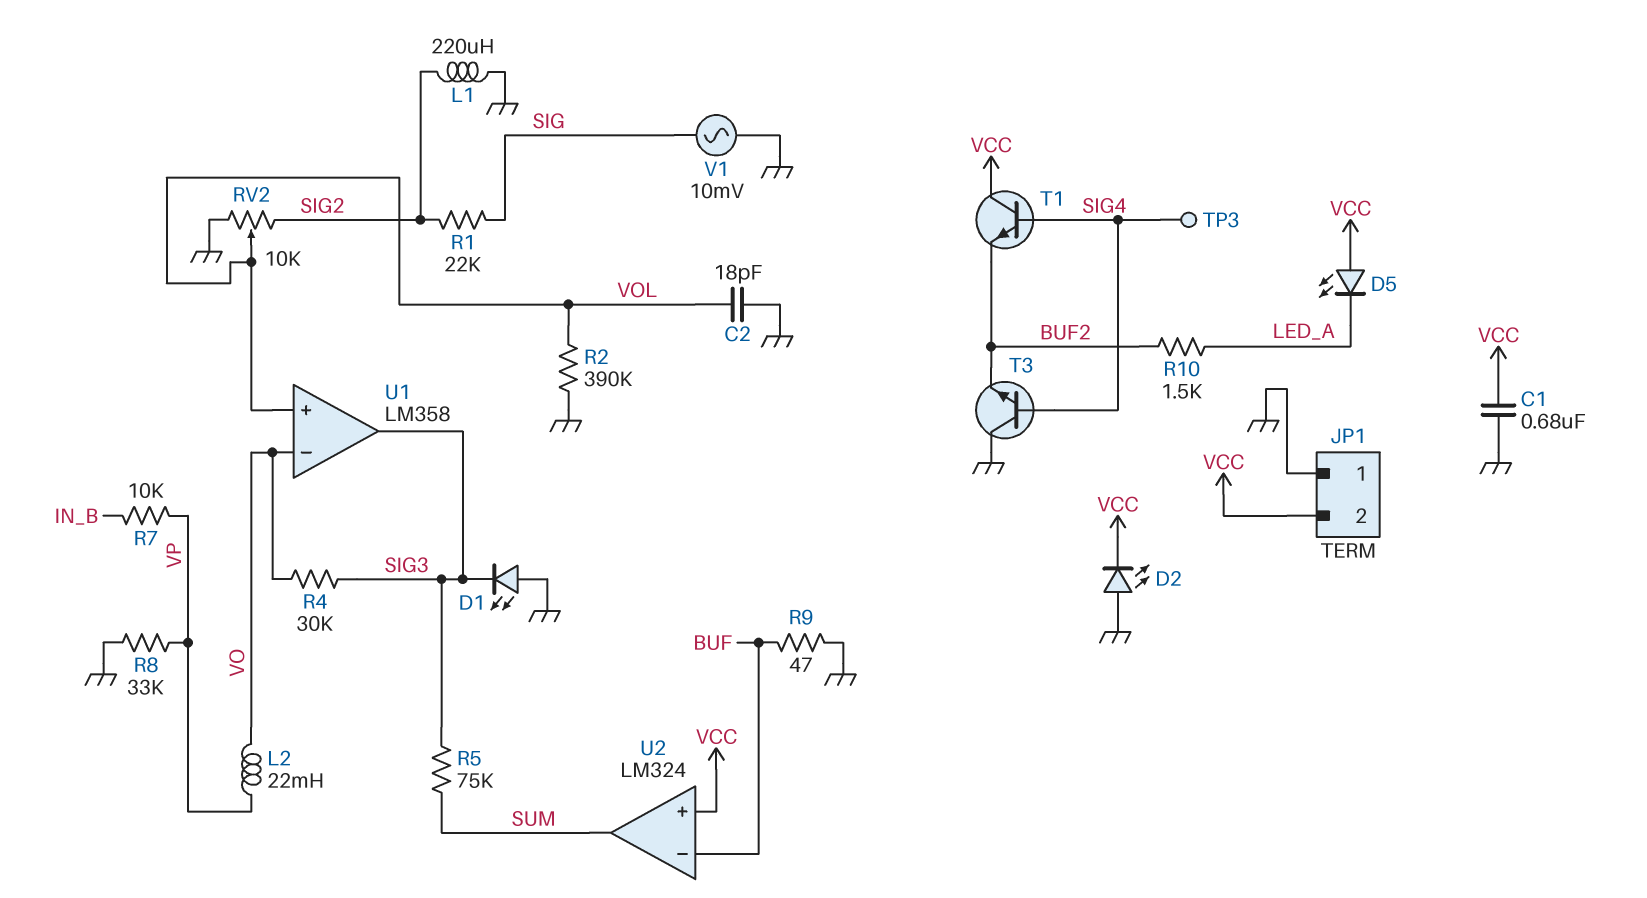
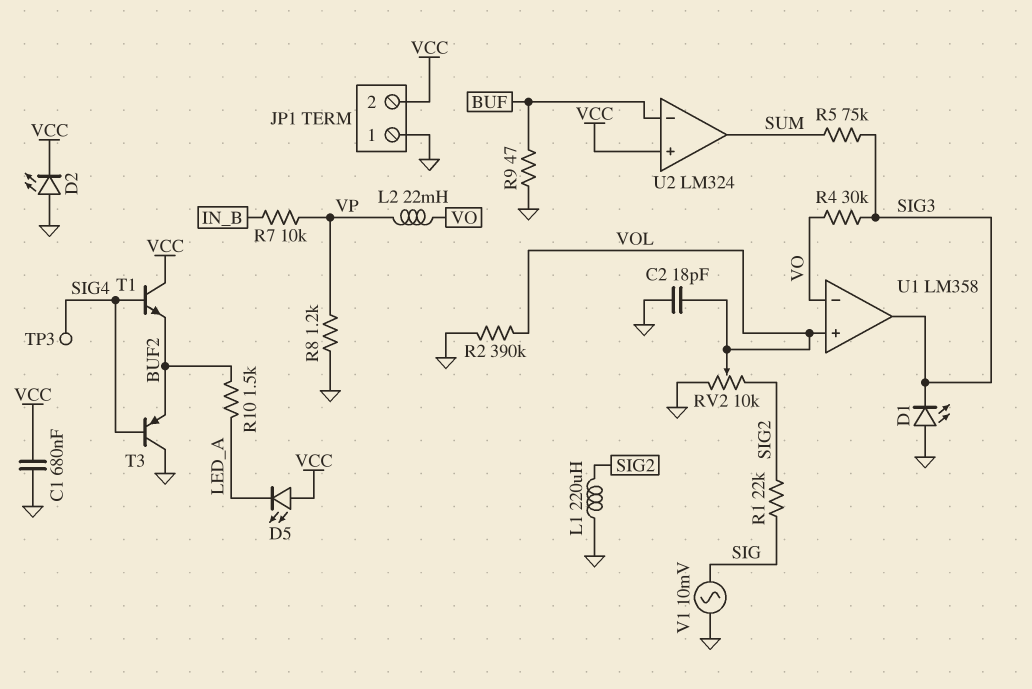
R8: 33k (GND, VP) -> 1.2k (GND, VP)
T3: NPN (B SIG4, C GND, E BUF2) -> PNP (B SIG4, C GND, E BUF2)

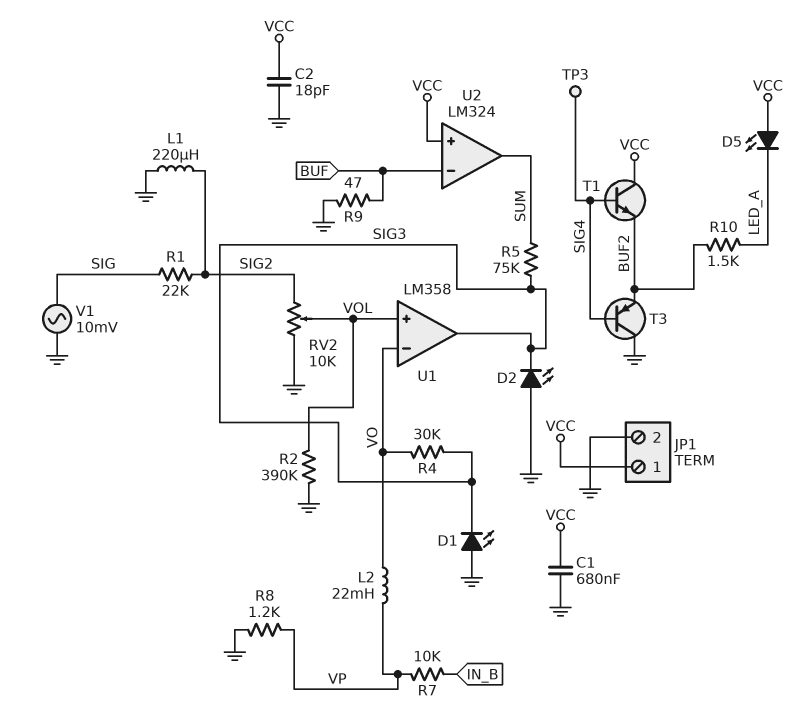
C2: 18pF (GND, VOL) -> 18pF (GND, VCC)
D2: LED (A GND, K VCC) -> LED (A GND, K SIG3)
JP1 pin 1: GND -> VCC
JP1 pin 2: VCC -> GND

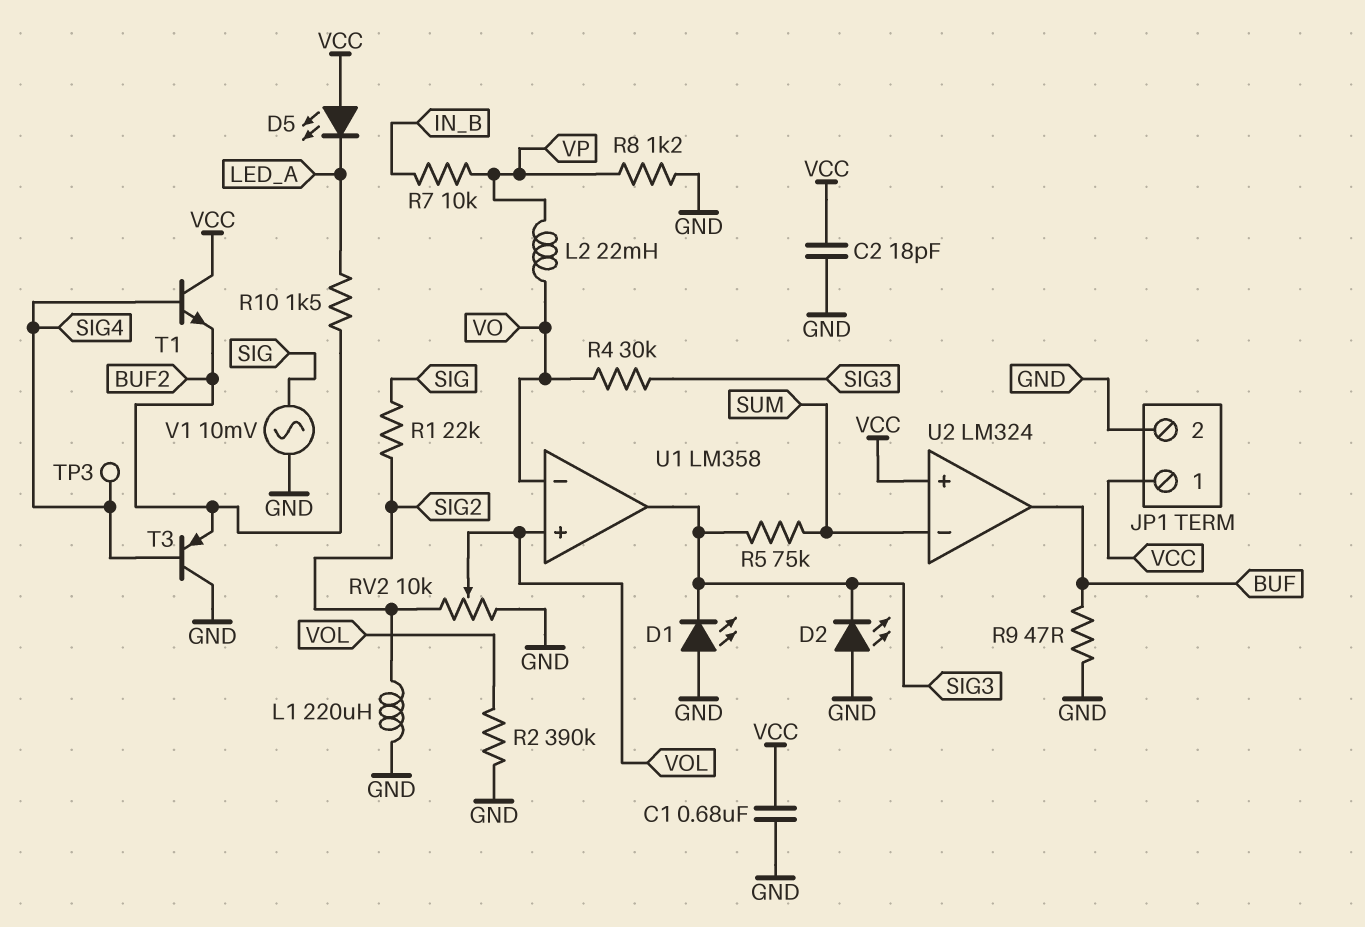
U2 pin in-: BUF -> SUM
U2 pin out: SUM -> BUF

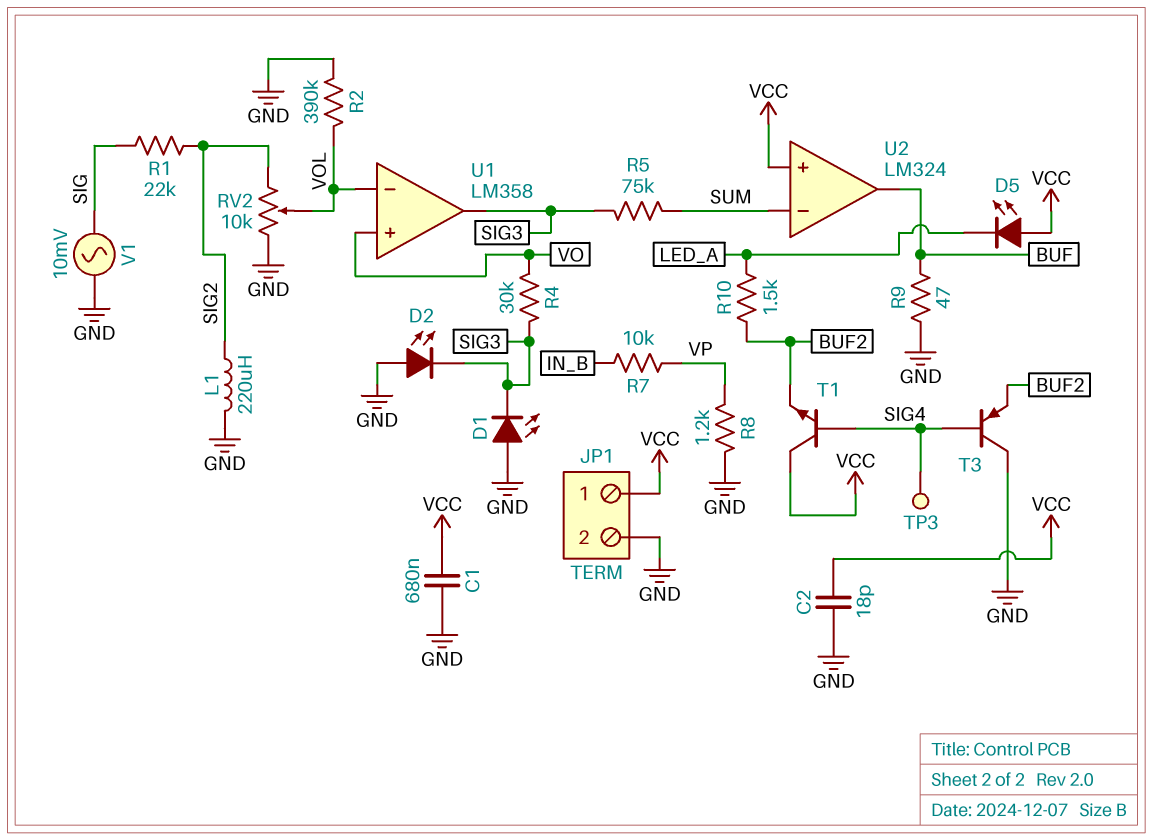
L2: 22mH (VO, VP) -> none
U1 pin in+: VOL -> VO
U1 pin in-: VO -> VOL

